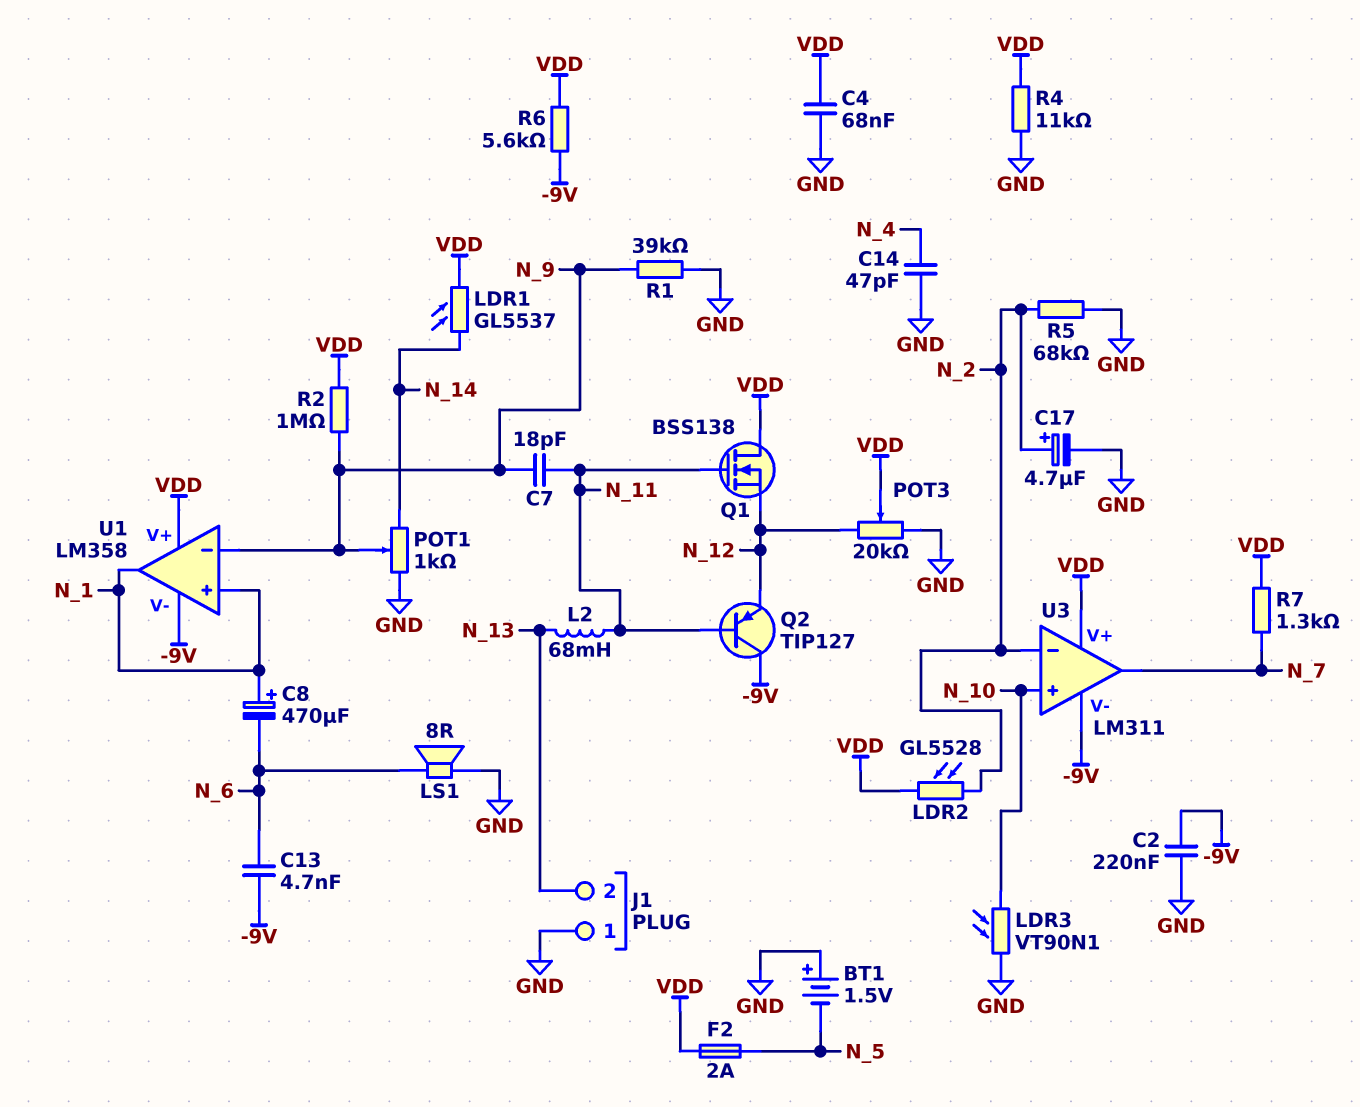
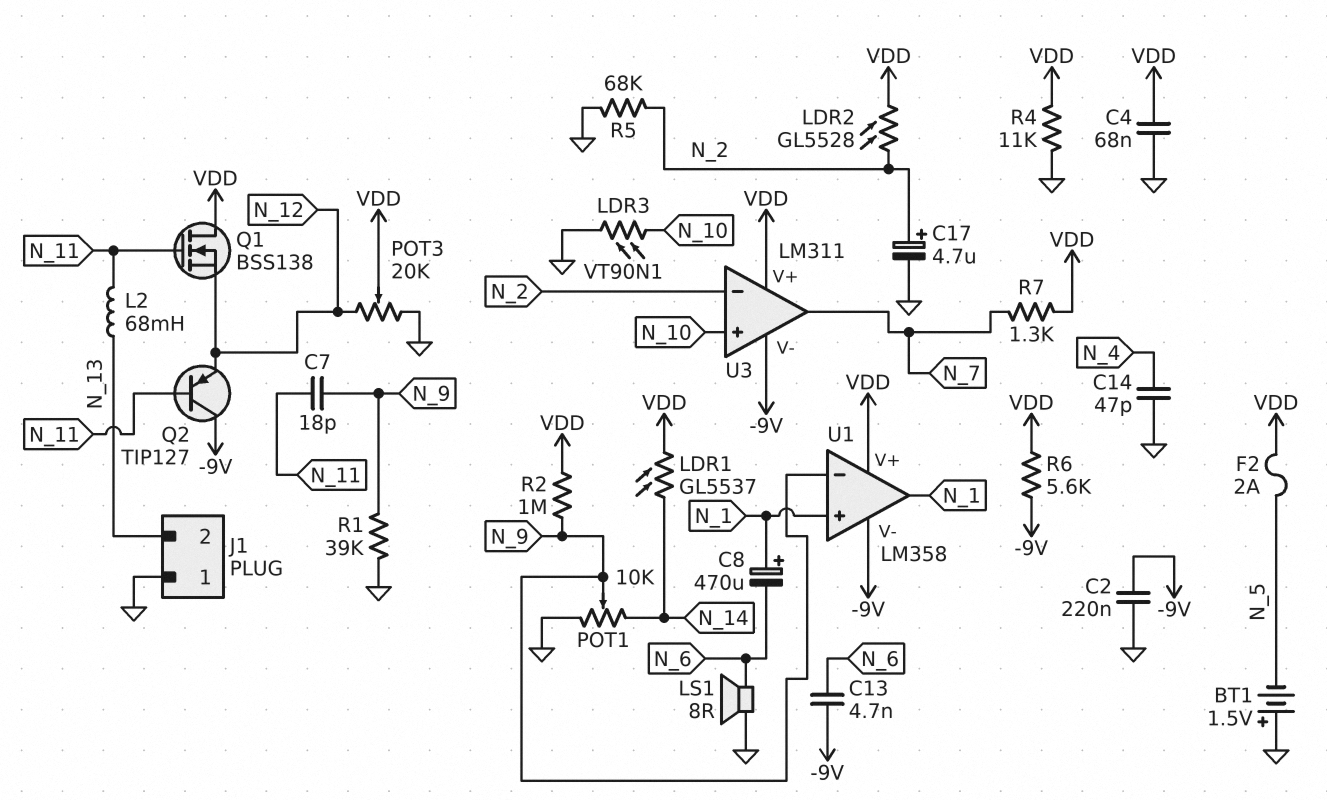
POT1: 1k (GND, N_14, wiper N_9) -> 10k (GND, N_14, wiper N_9)

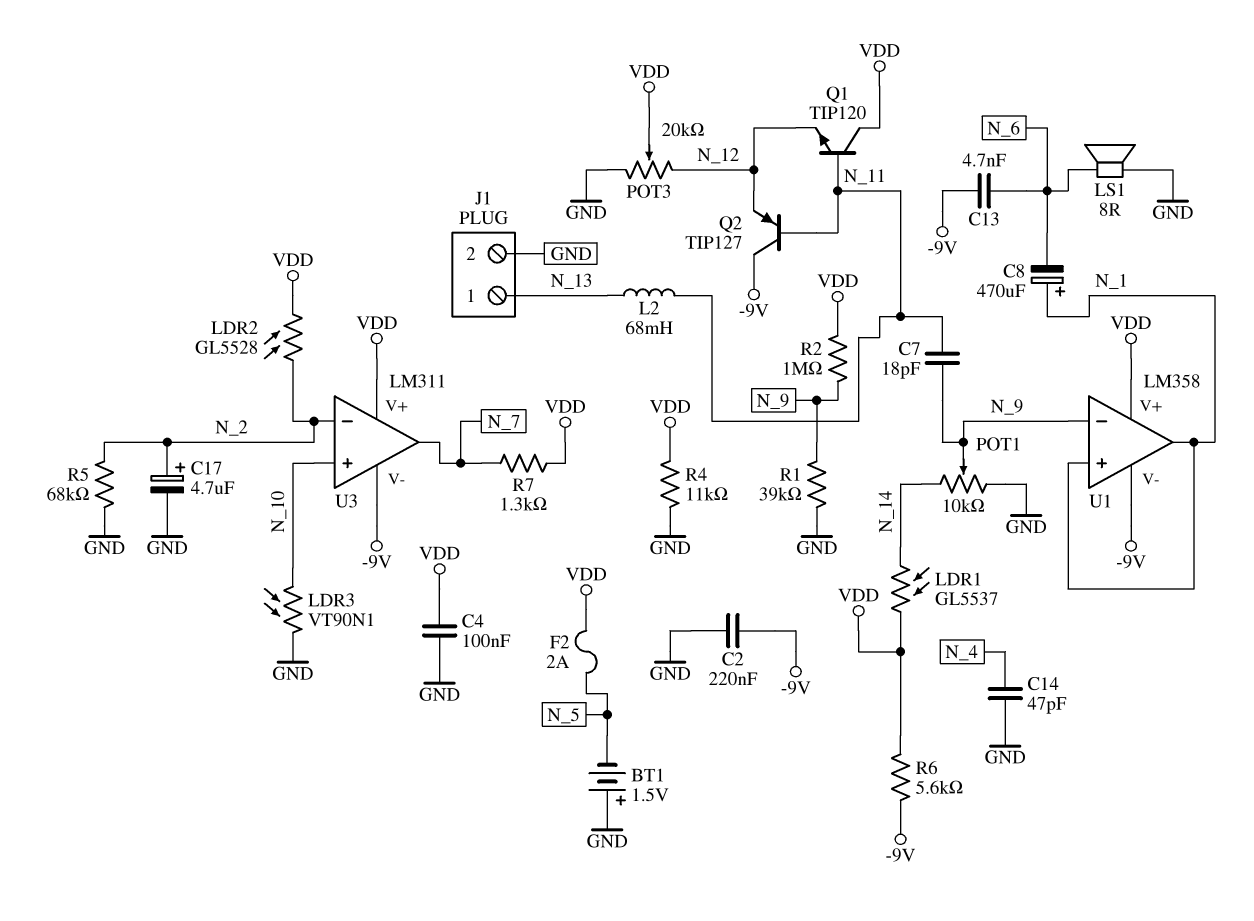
C4: 68nF (GND, VDD) -> 100nF (GND, VDD)
J1 pin 1: GND -> N_13
J1 pin 2: N_13 -> GND
Q1: NMOS BSS138 (G N_11, D VDD, S N_12) -> NPN TIP120 (B N_11, C VDD, E N_12)

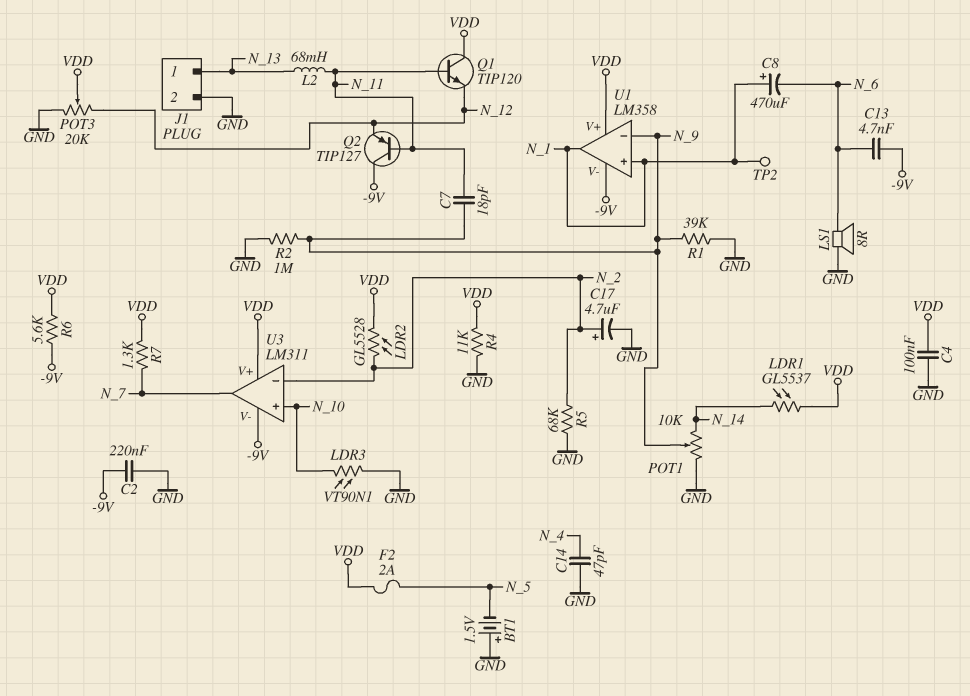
R2: 1M (N_9, VDD) -> 1M (GND, N_9)
TP2: none -> test point (N_1)

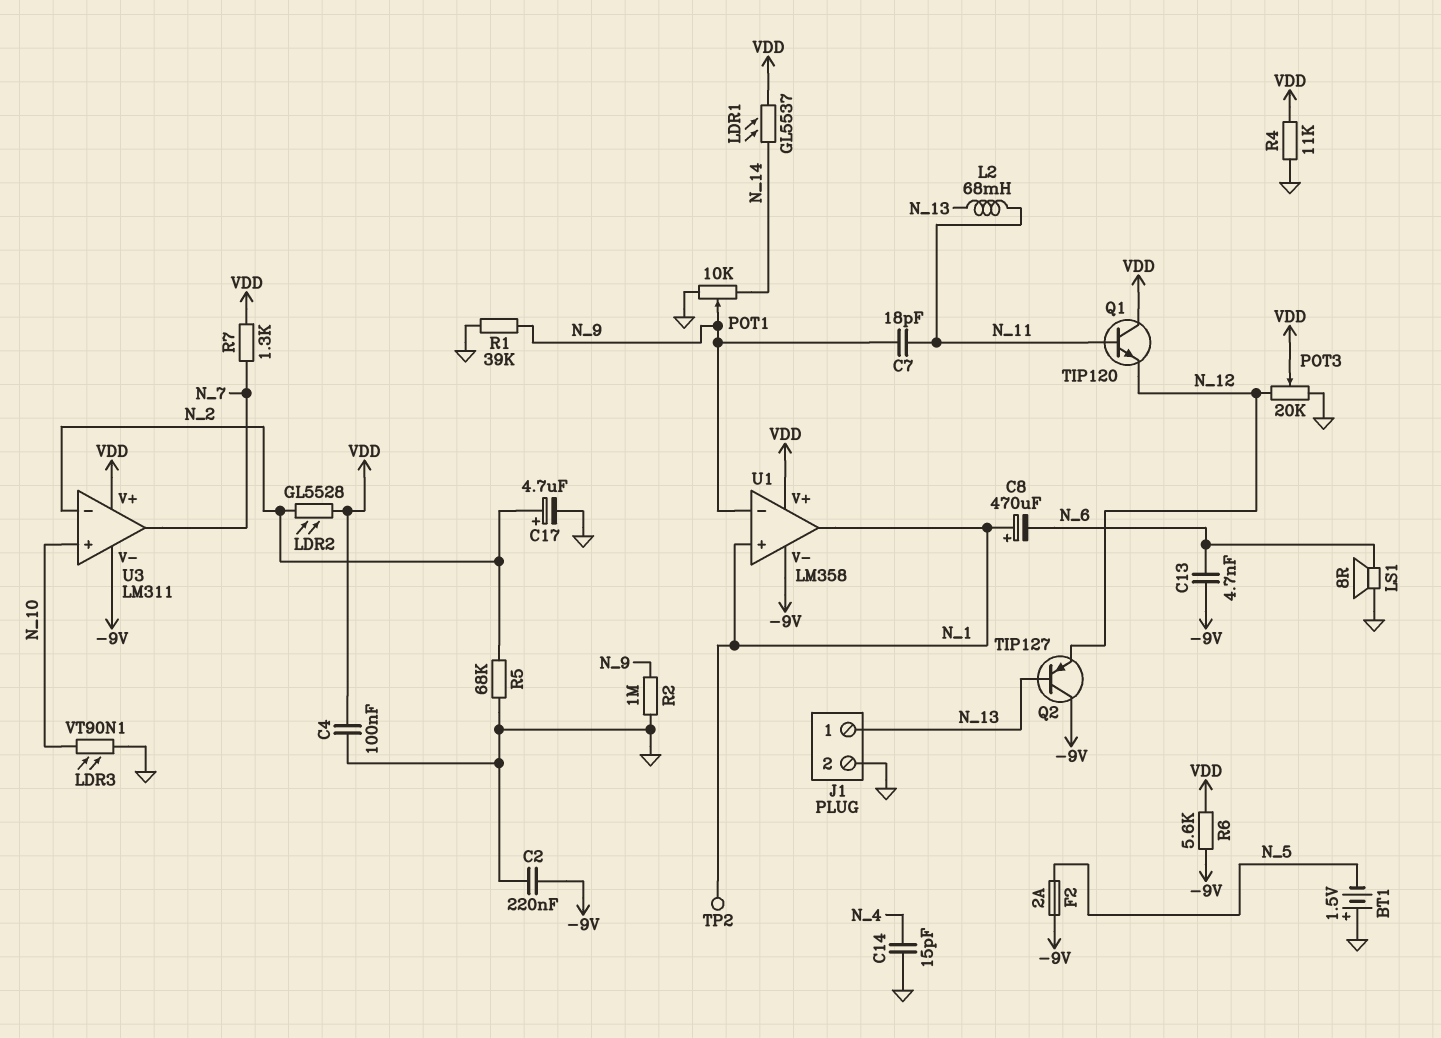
C14: 47pF (GND, N_4) -> 15pF (GND, N_4)
F2: 2A (N_5, VDD) -> 2A (-9V, N_5)
Q2: PNP TIP127 (B N_11, C -9V, E N_12) -> PNP TIP127 (B N_13, C -9V, E N_12)

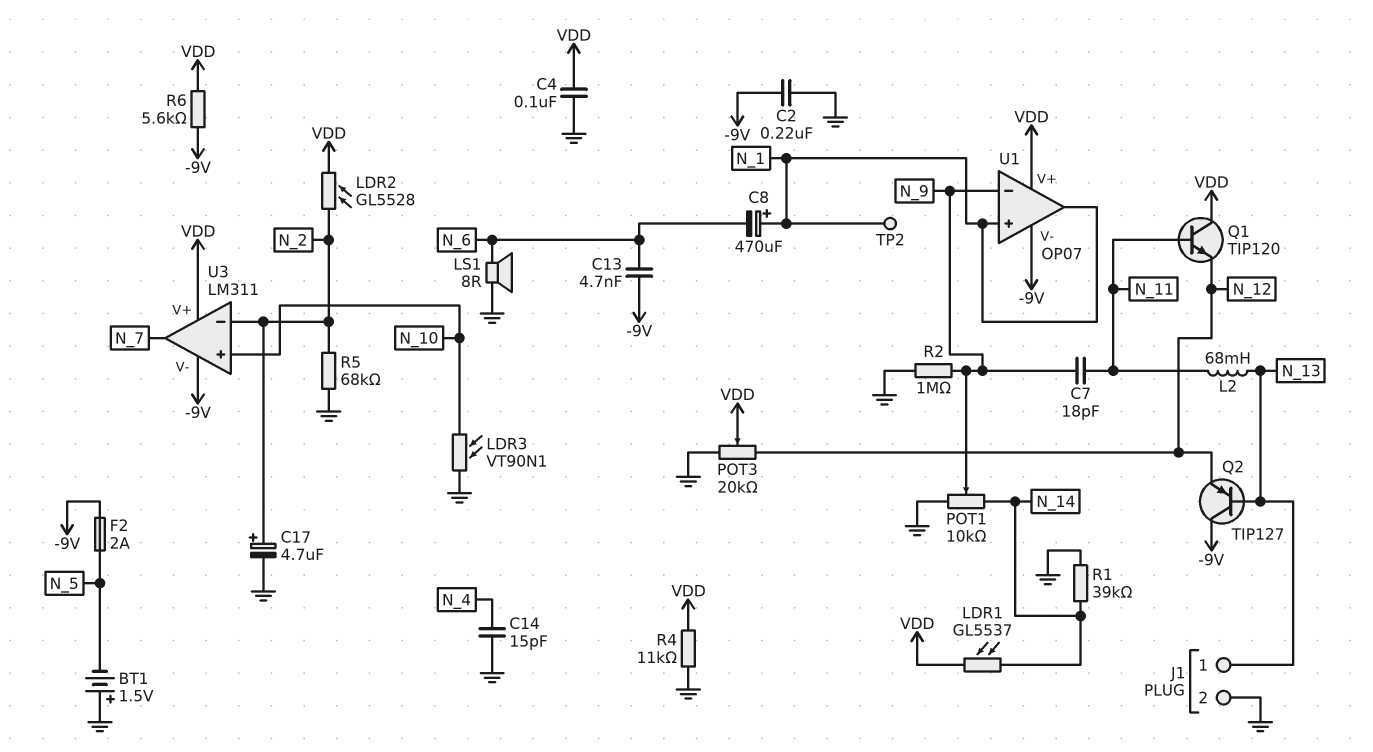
R1: 39k (GND, N_9) -> 39k (GND, N_14)
R7: 1.3k (N_7, VDD) -> none
U1: LM358 -> OP07

